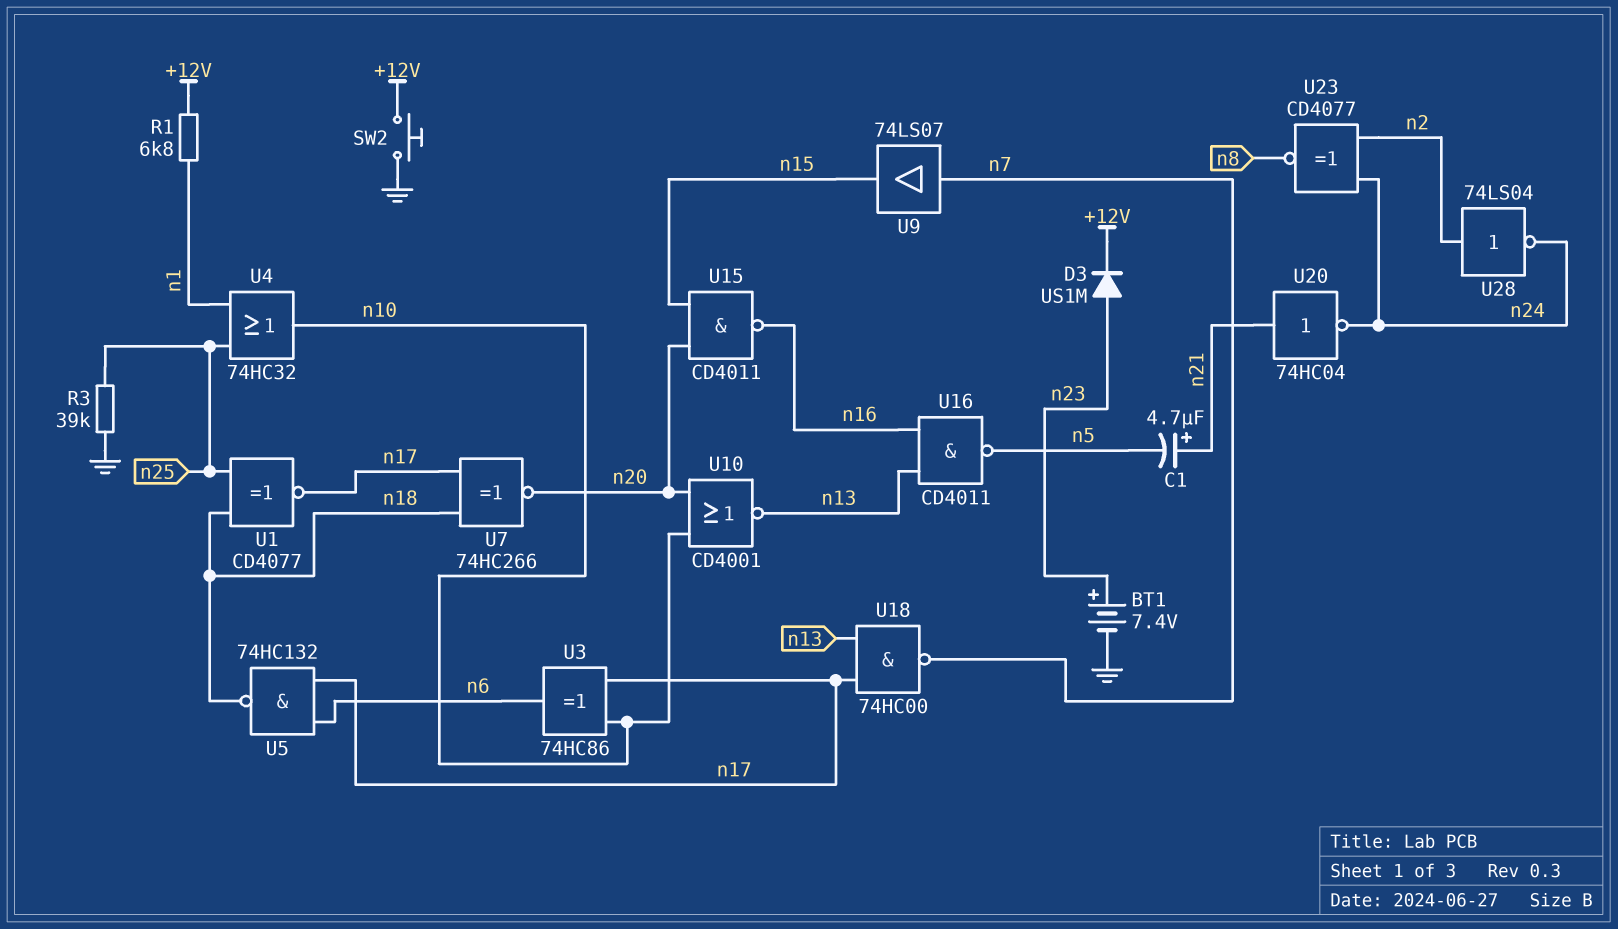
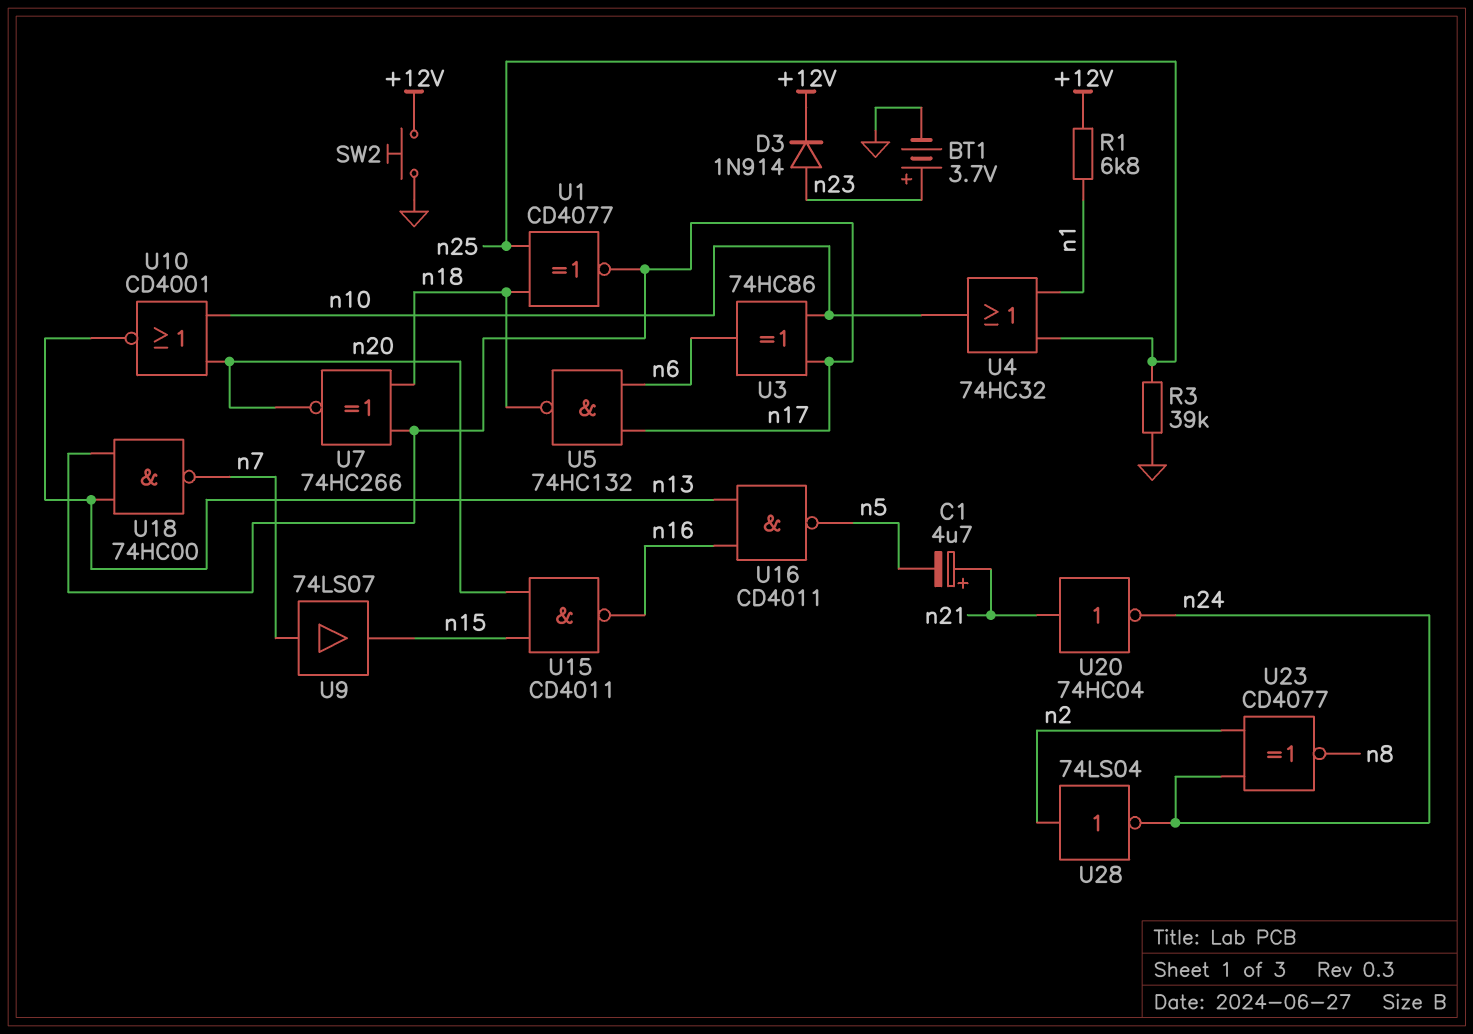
BT1: 7.4V (plus n23, minus GND) -> 3.7V (plus n23, minus GND)
D3: diode US1M (A n23, K +12V) -> diode 1N914 (A n23, K +12V)

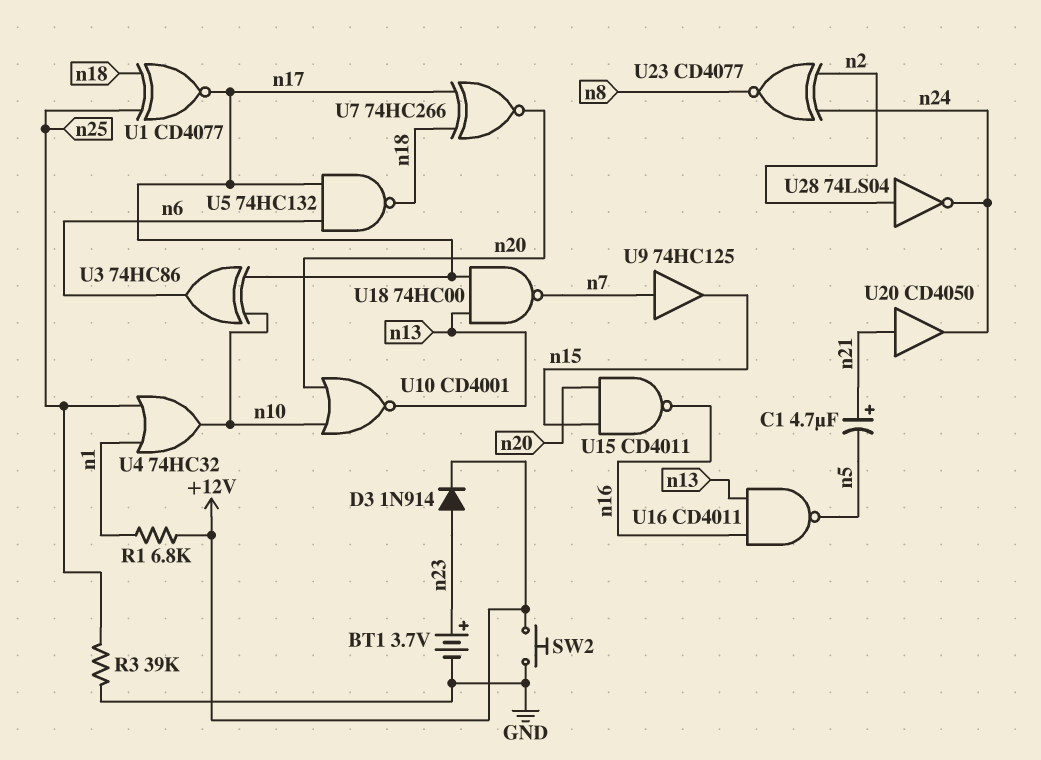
U9: buffer 74LS07 (in n7, out n15) -> buffer 74HC125 (in n7, out n15)
U20: NOT 74HC04 (in n21, out n24) -> buffer CD4050 (in n21, out n24)

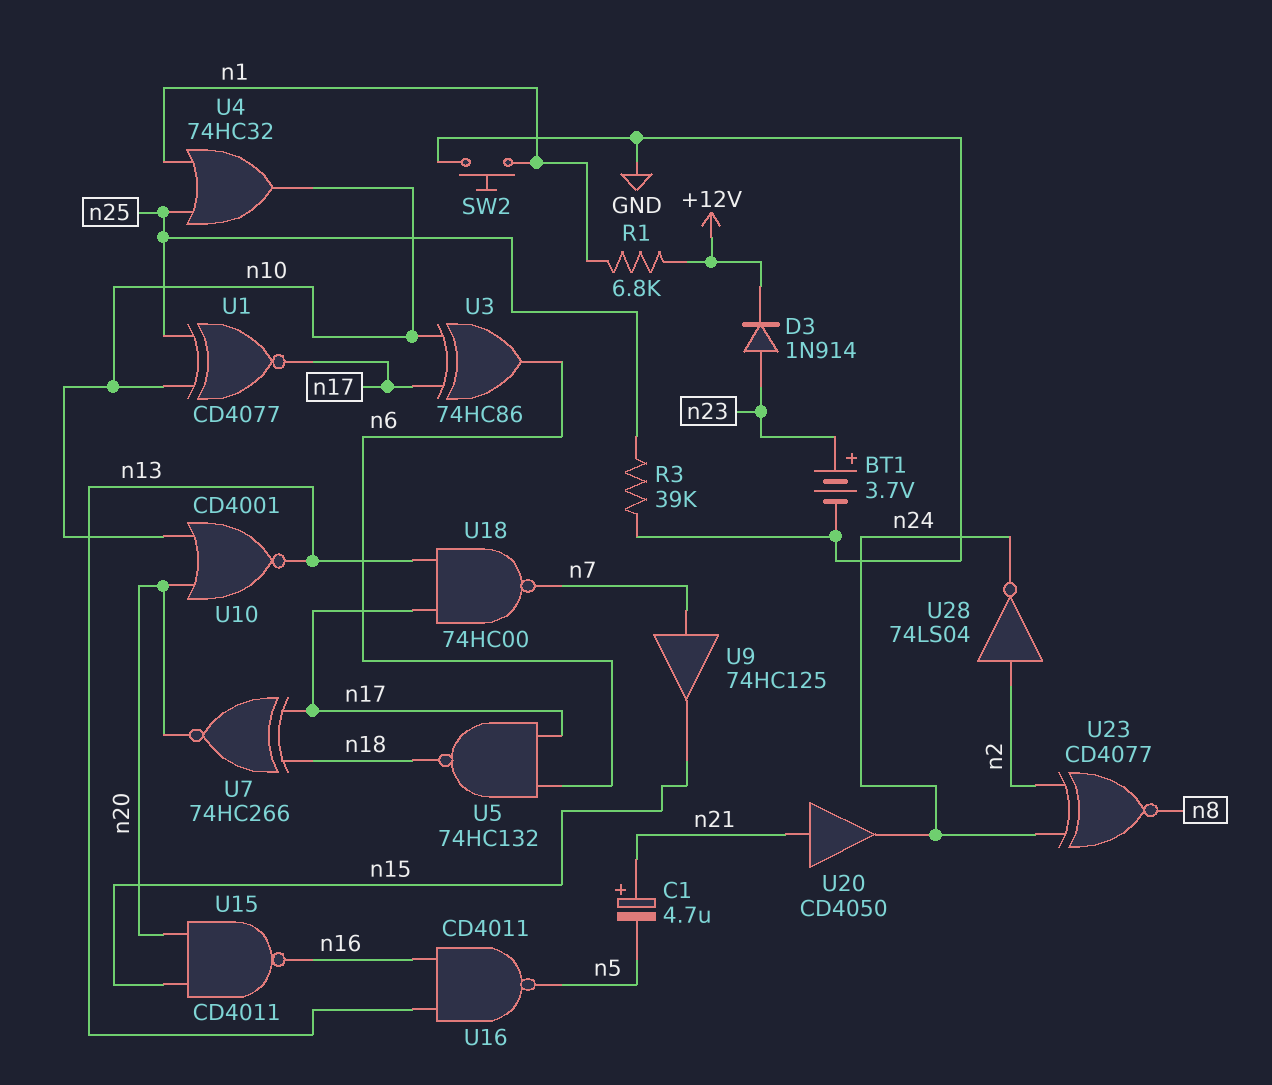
SW2: button (+12V, GND) -> button (GND, n1)
U1: XNOR CD4077 (in n18, in n25, out n17) -> XNOR CD4077 (in n10, in n25, out n17)

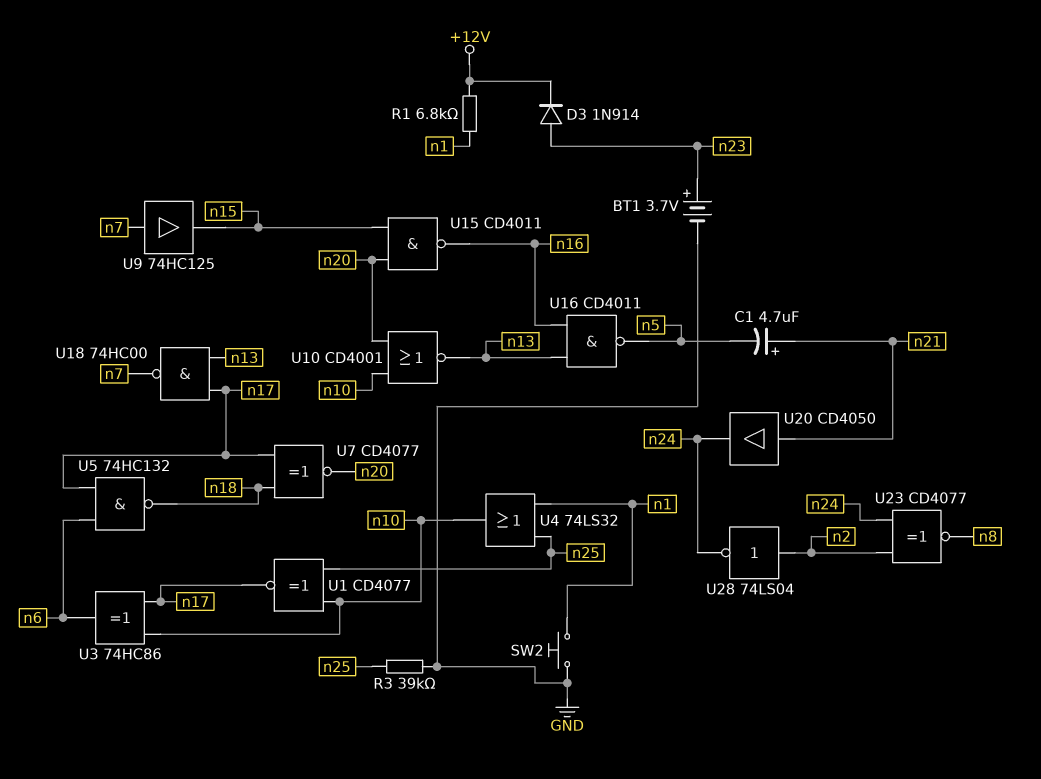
U4: OR 74HC32 (in n1, in n25, out n10) -> OR 74LS32 (in n1, in n25, out n10)
U7: XNOR 74HC266 (in n17, in n18, out n20) -> XNOR CD4077 (in n17, in n18, out n20)

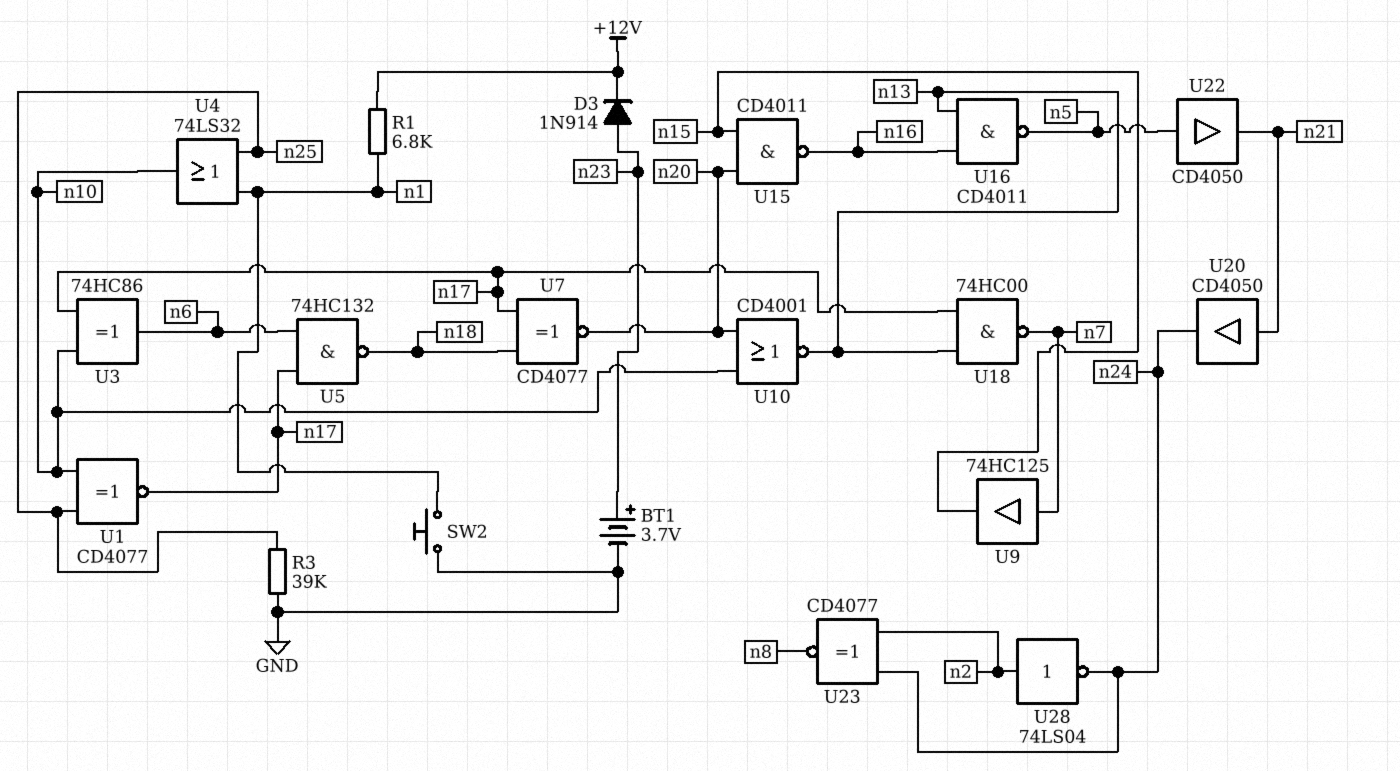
C1: 4.7uF (plus n21, minus n5) -> none
U22: none -> buffer CD4050 (in n5, out n21)

